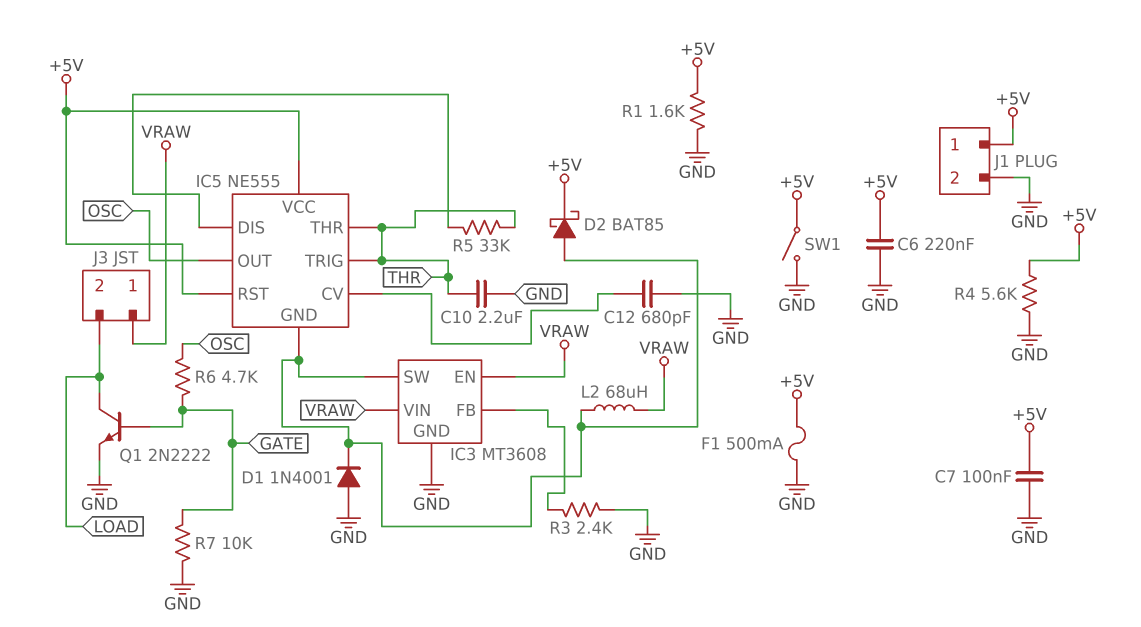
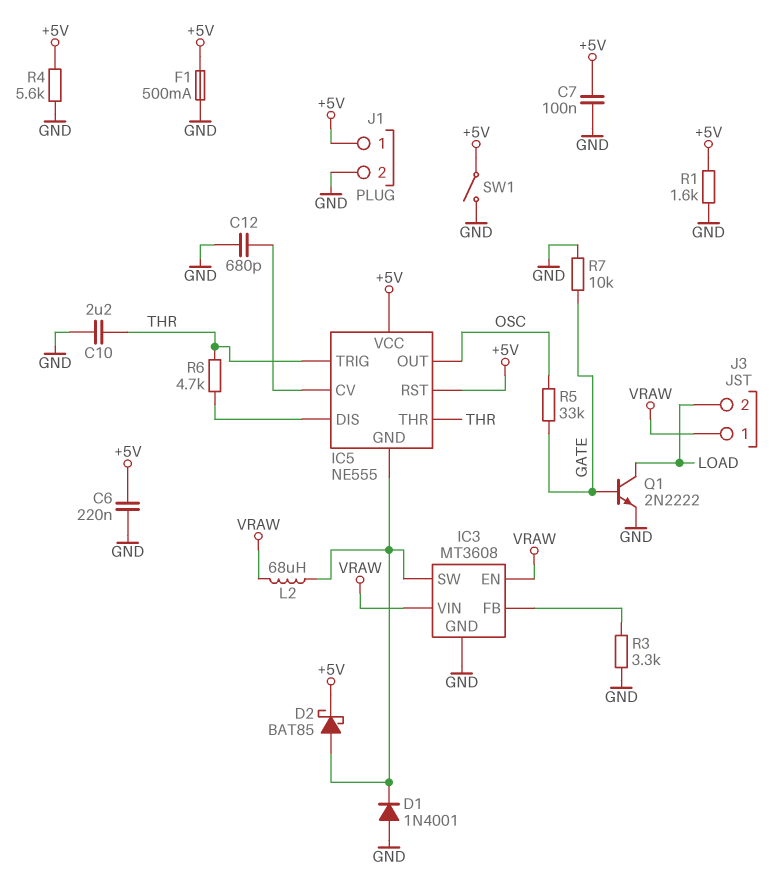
R3: 2.4k (GND, IC3/FB) -> 3.3k (GND, IC3/FB)
R5: 33k (IC5/DIS, THR) -> 33k (GATE, OSC)
R6: 4.7k (GATE, OSC) -> 4.7k (IC5/DIS, THR)

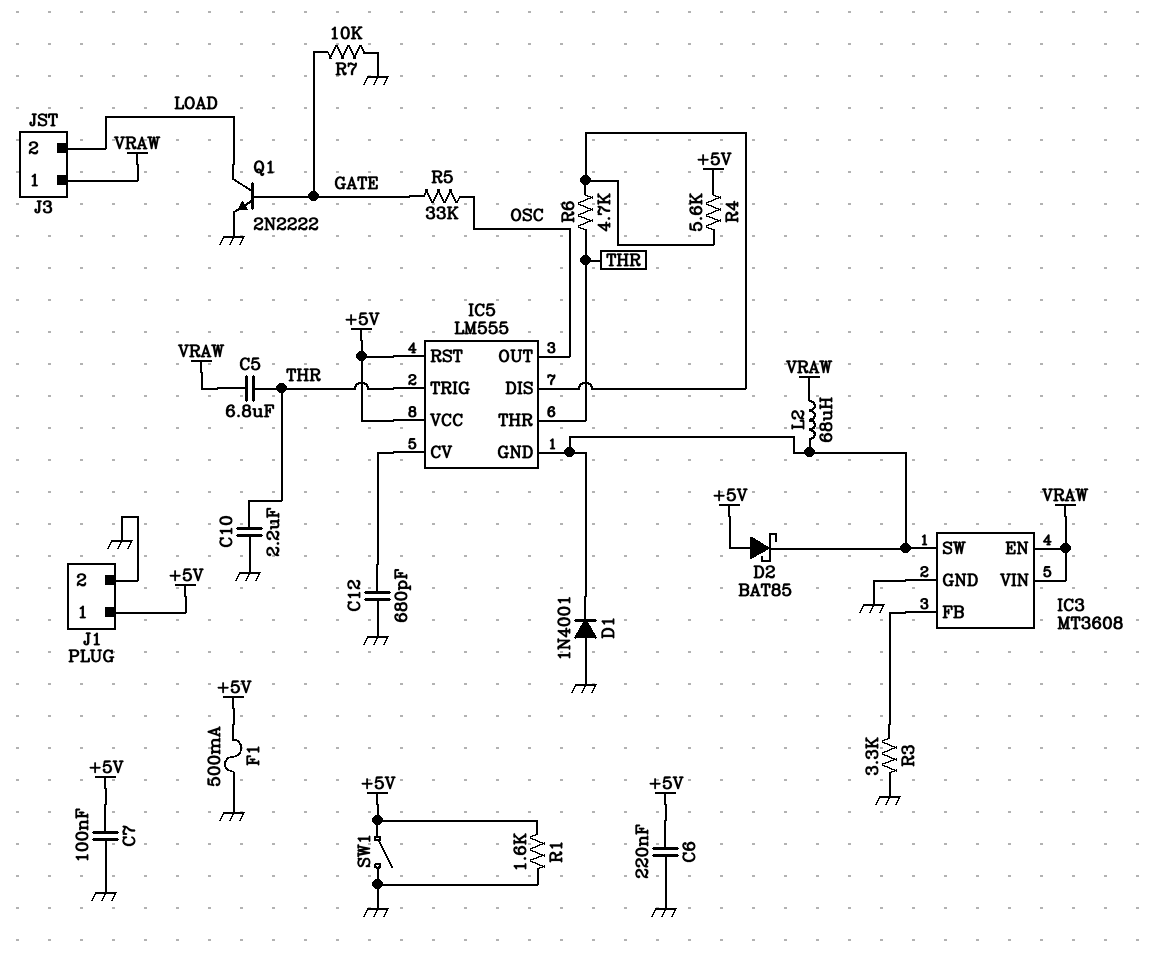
C5: none -> 6.8uF (THR, VRAW)
D2: schottky BAT85 (A IC3/SW, K +5V) -> schottky BAT85 (A +5V, K IC3/SW)
IC5: NE555 -> LM555
R4: 5.6k (+5V, GND) -> 5.6k (+5V, IC5/DIS)

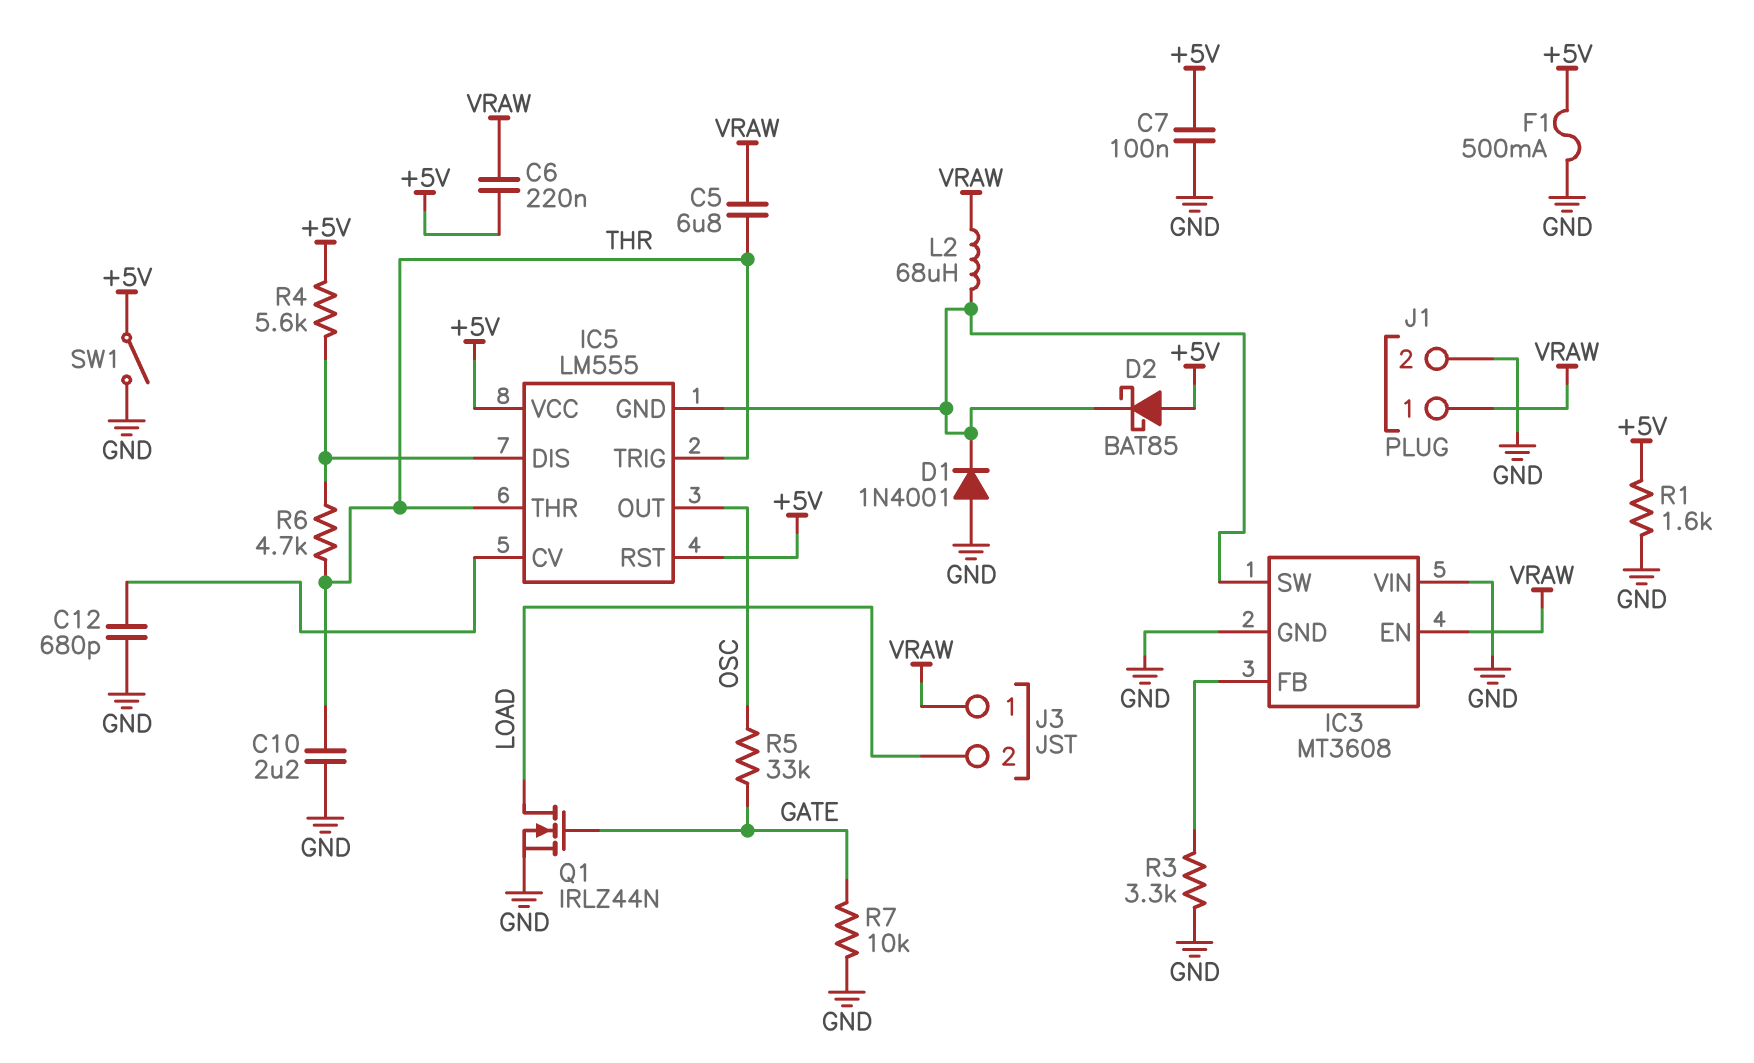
C6: 220nF (+5V, GND) -> 220nF (+5V, VRAW)
IC3 pin VIN: VRAW -> GND
J1 pin 1: +5V -> VRAW
Q1: NPN 2N2222 (B GATE, C LOAD, E GND) -> NMOS IRLZ44N (G GATE, D LOAD, S GND)

